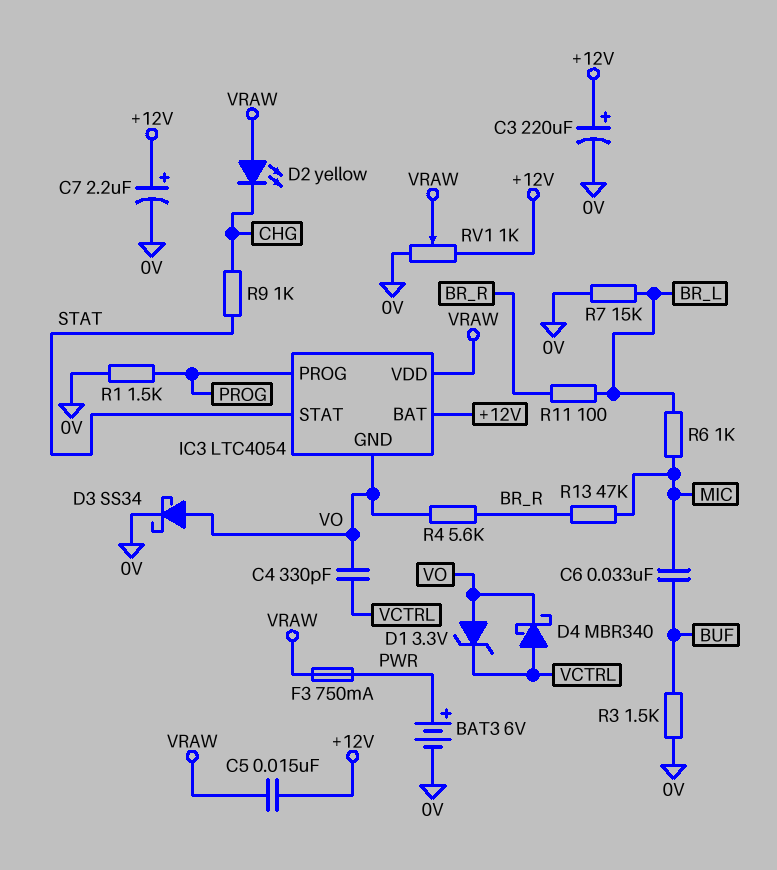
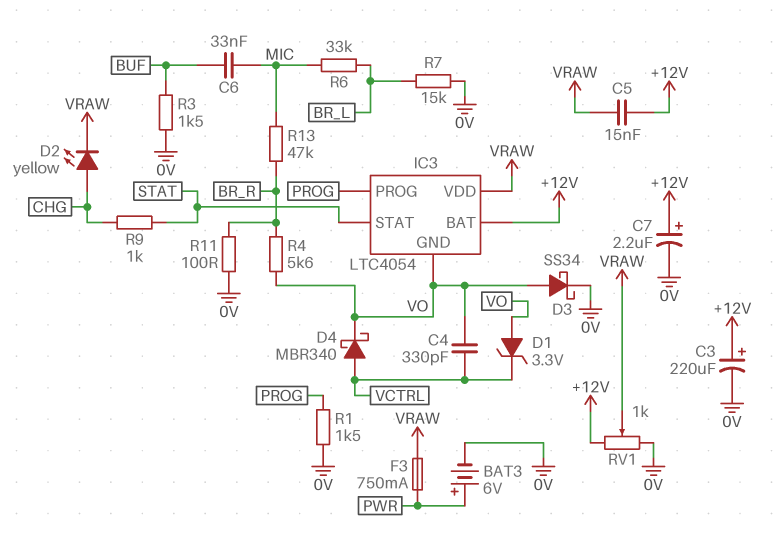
D2: LED yellow (A VRAW, K CHG) -> LED yellow (A CHG, K VRAW)
R6: 1k (BR_L, MIC) -> 33k (BR_L, MIC)
R11: 100 (BR_L, BR_R) -> 100 (0V, BR_R)

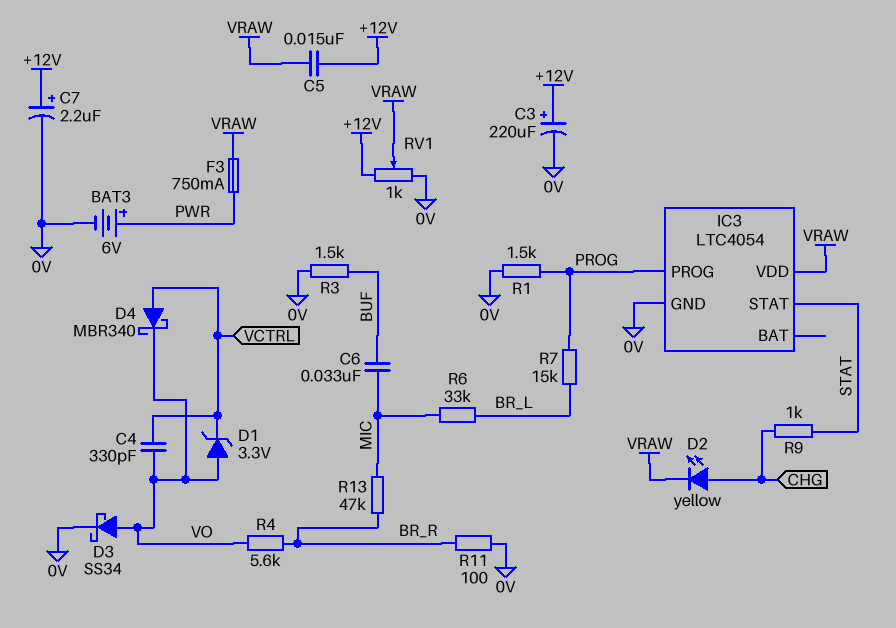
IC3 pin BAT: +12V -> none
IC3 pin GND: VO -> 0V
R7: 15k (0V, BR_L) -> 15k (BR_L, PROG)

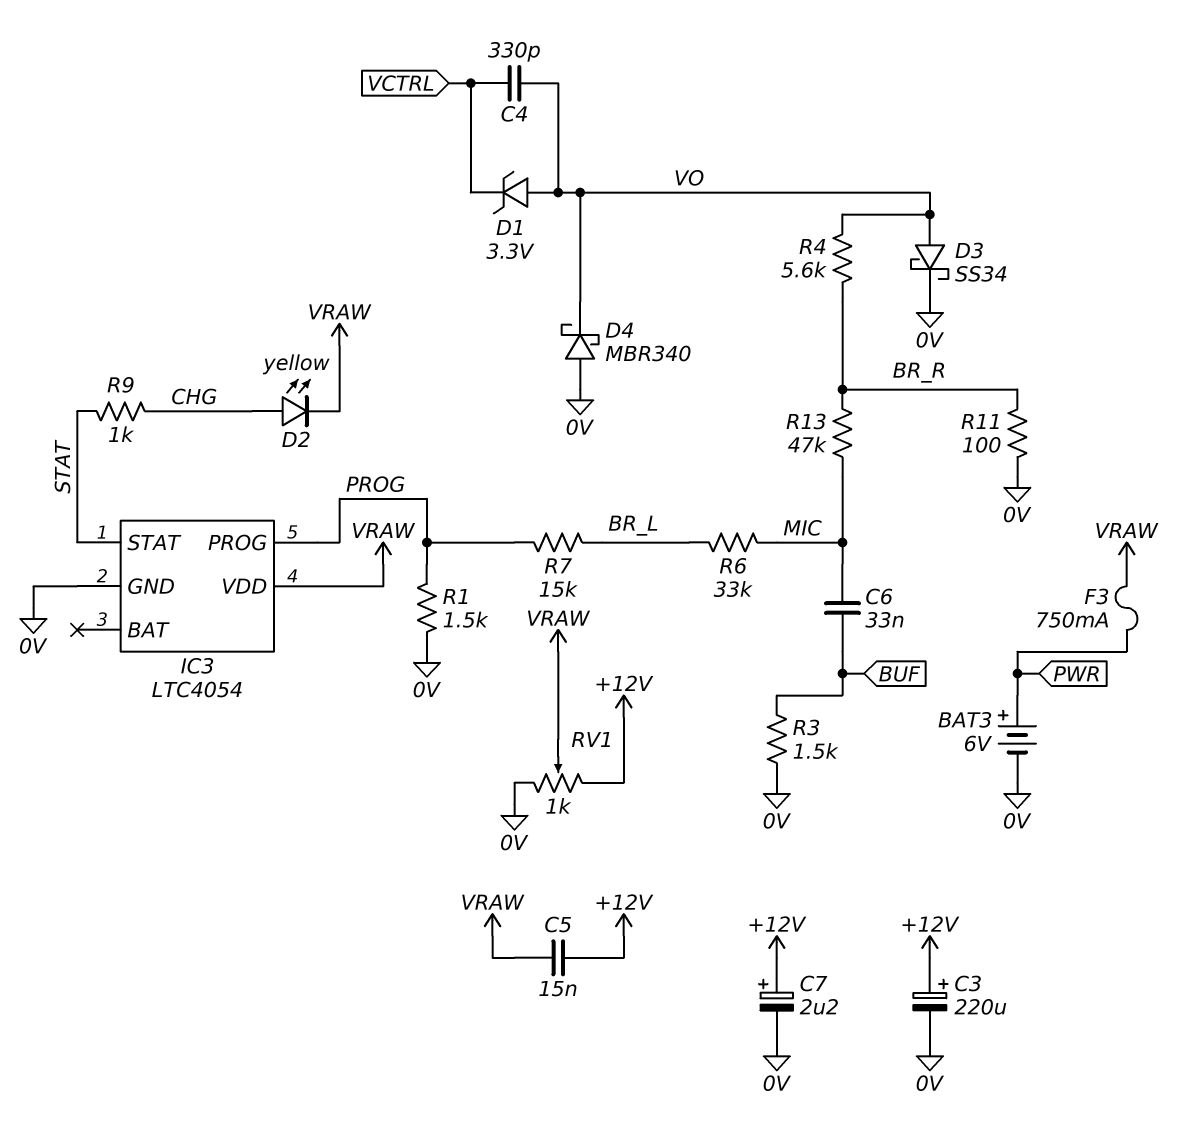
D4: schottky MBR340 (A VCTRL, K VO) -> schottky MBR340 (A 0V, K VO)

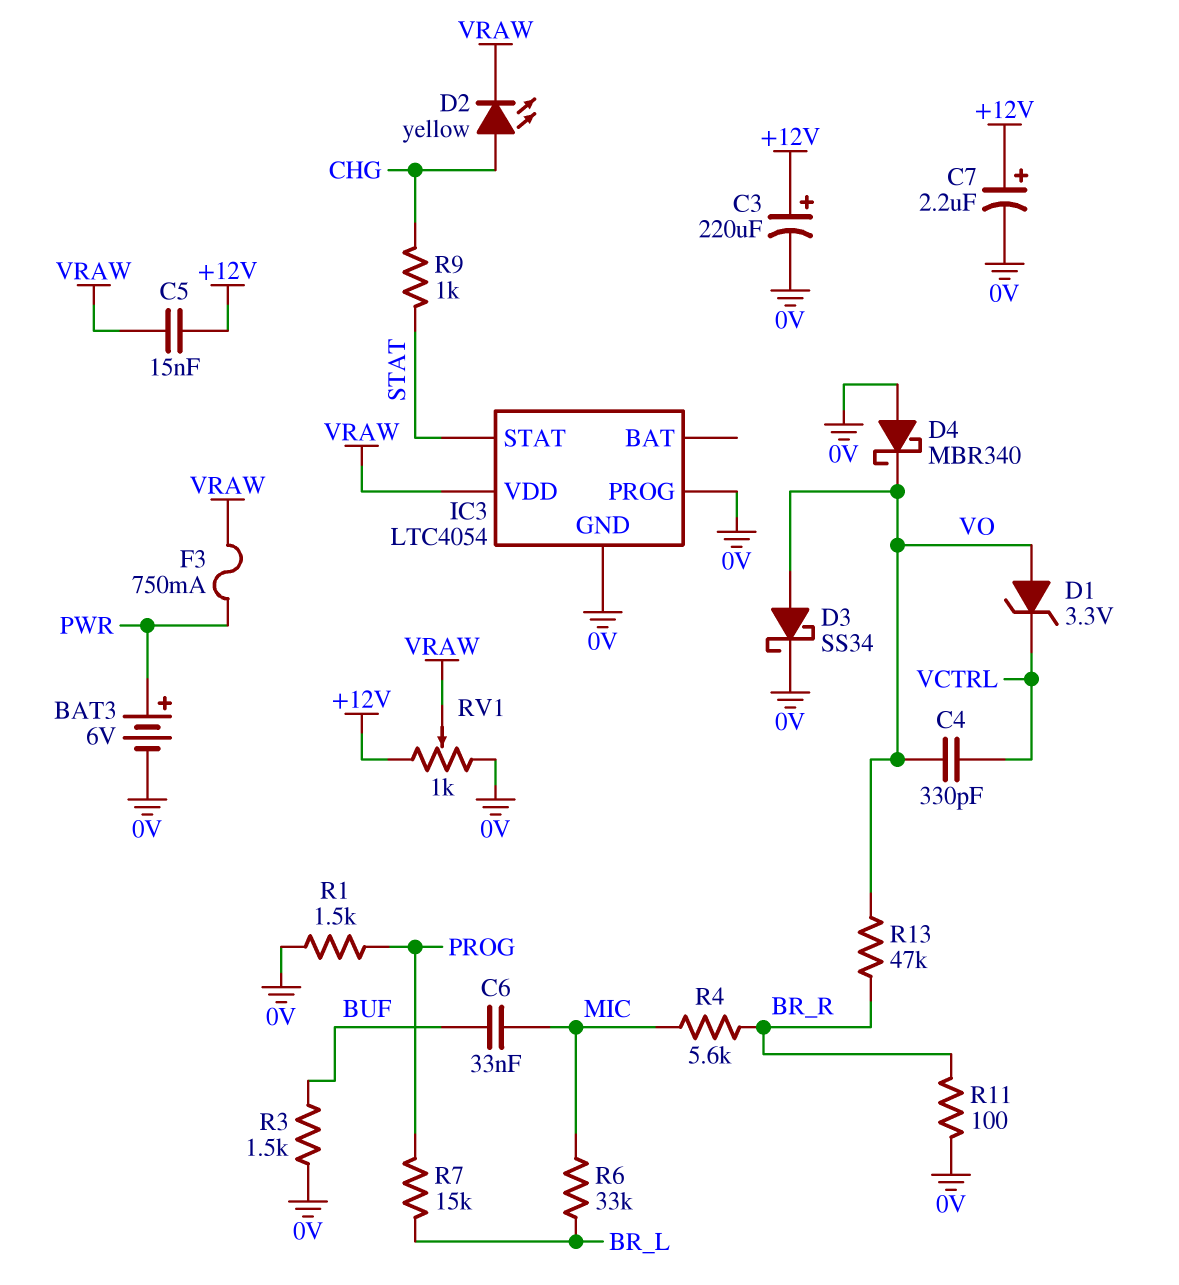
IC3 pin PROG: PROG -> 0V
R4: 5.6k (BR_R, VO) -> 5.6k (BR_R, MIC)
R13: 47k (BR_R, MIC) -> 47k (BR_R, VO)

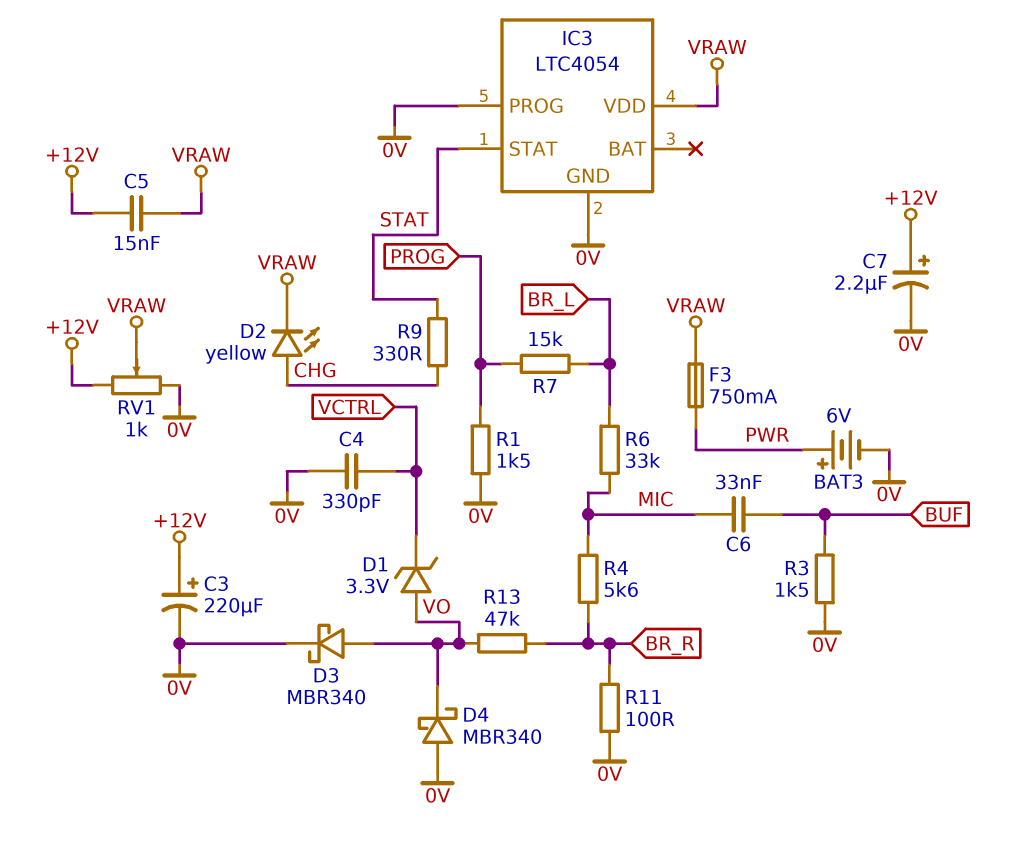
C4: 330pF (VCTRL, VO) -> 330pF (0V, VCTRL)
D3: schottky SS34 (A VO, K 0V) -> schottky MBR340 (A VO, K 0V)
R9: 1k (CHG, STAT) -> 330 (CHG, STAT)

